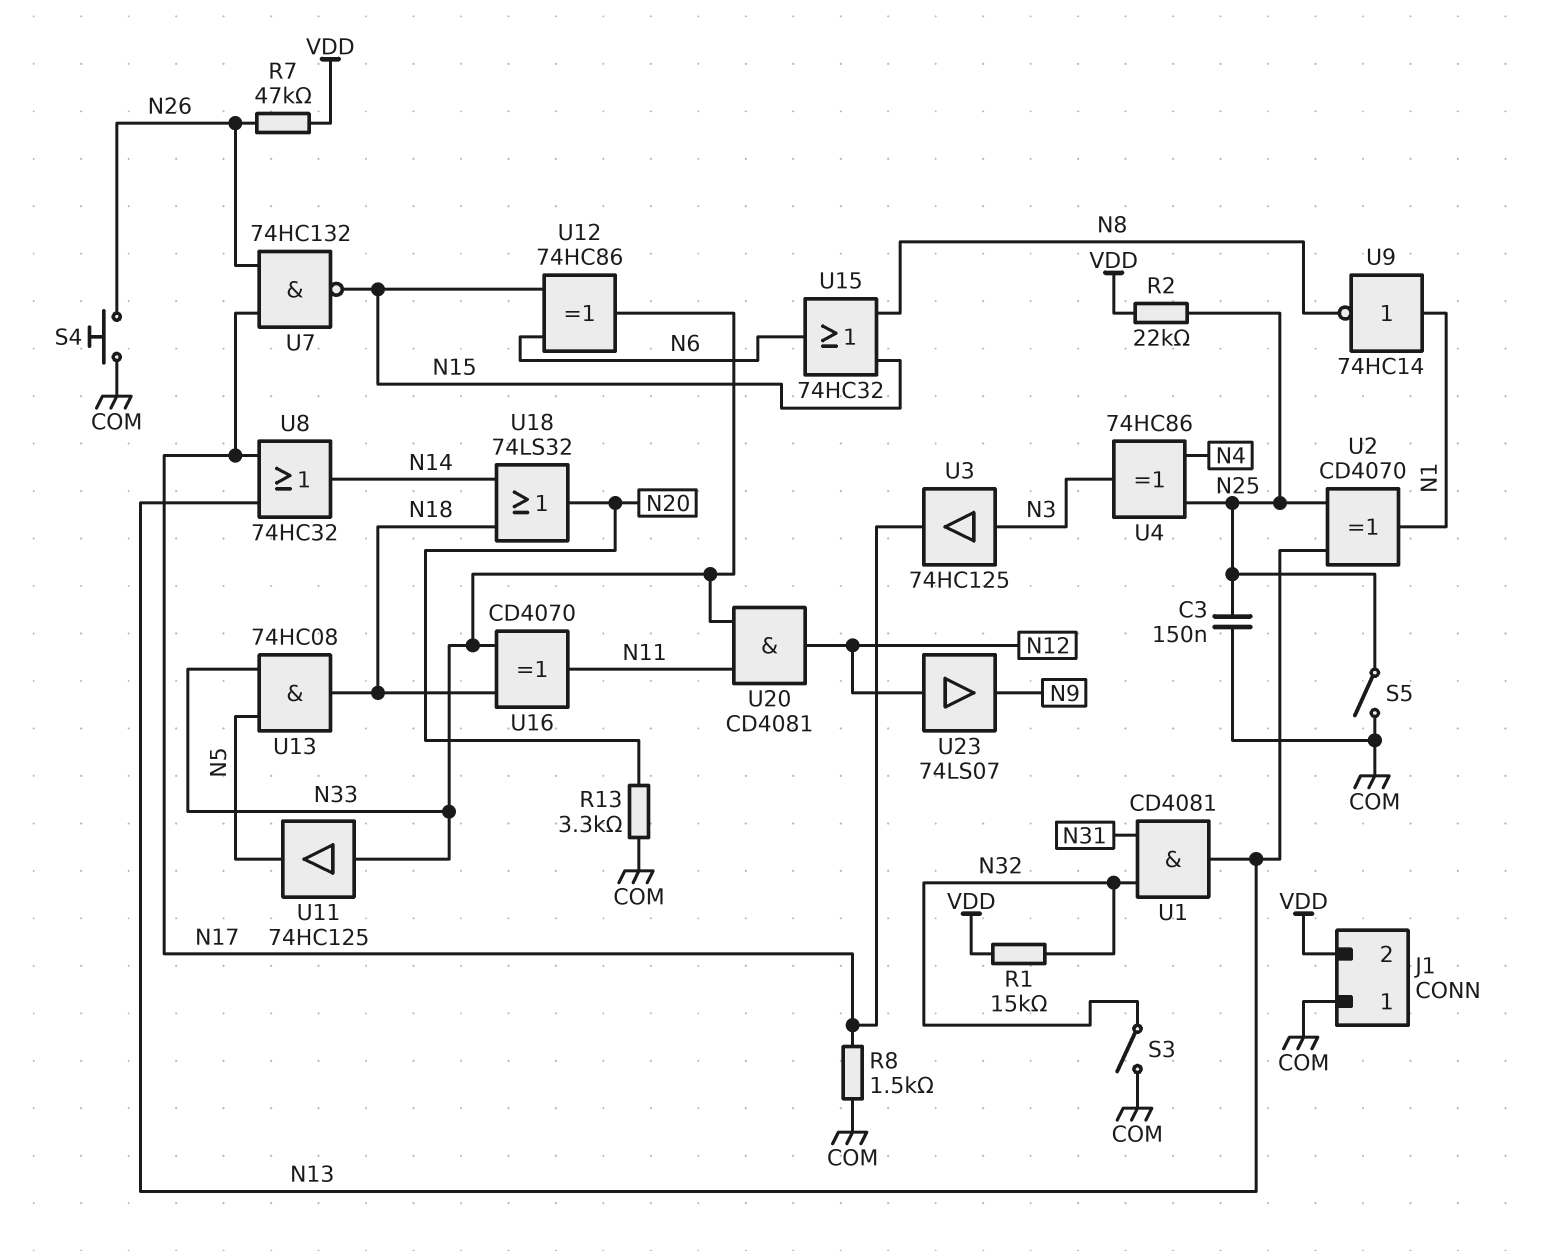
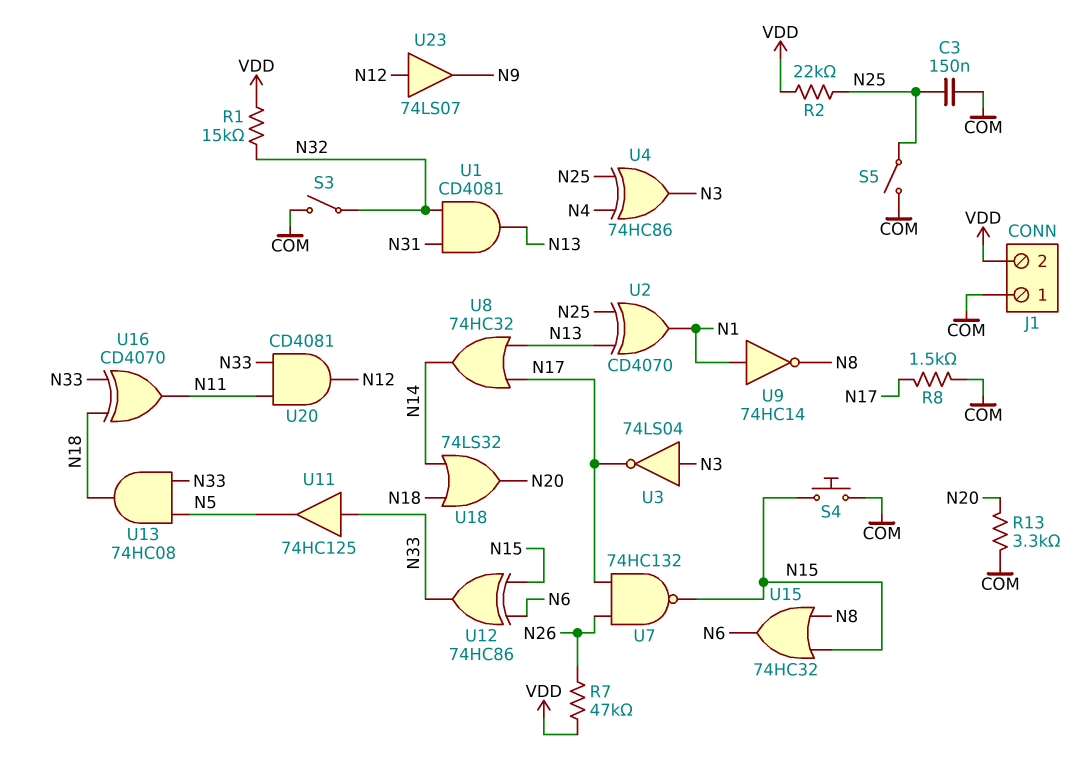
S4: button (COM, N26) -> button (COM, N15)
U3: buffer 74HC125 (in N3, out N17) -> NOT 74LS04 (in N3, out N17)

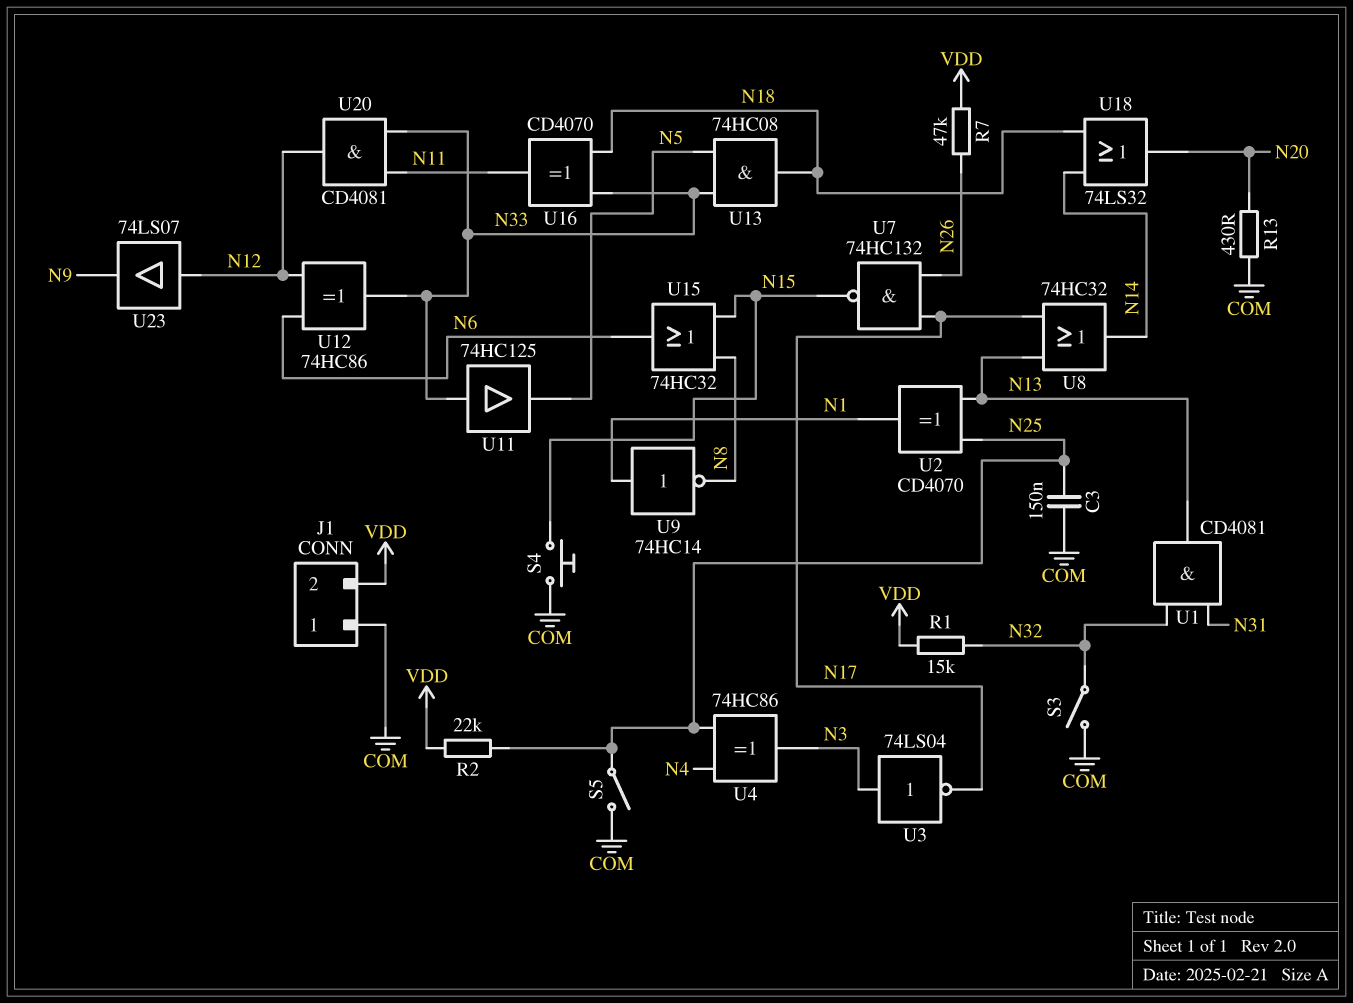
R8: 1.5k (COM, N17) -> none
R13: 3.3k (COM, N20) -> 430 (COM, N20)
U12: XOR 74HC86 (in N6, in N15, out N33) -> XOR 74HC86 (in N6, in N12, out N33)

